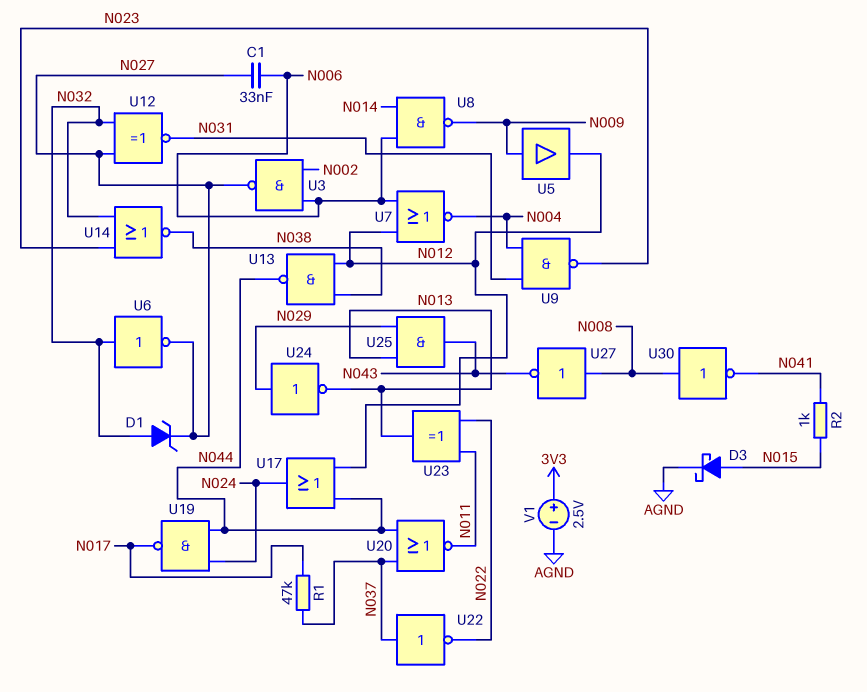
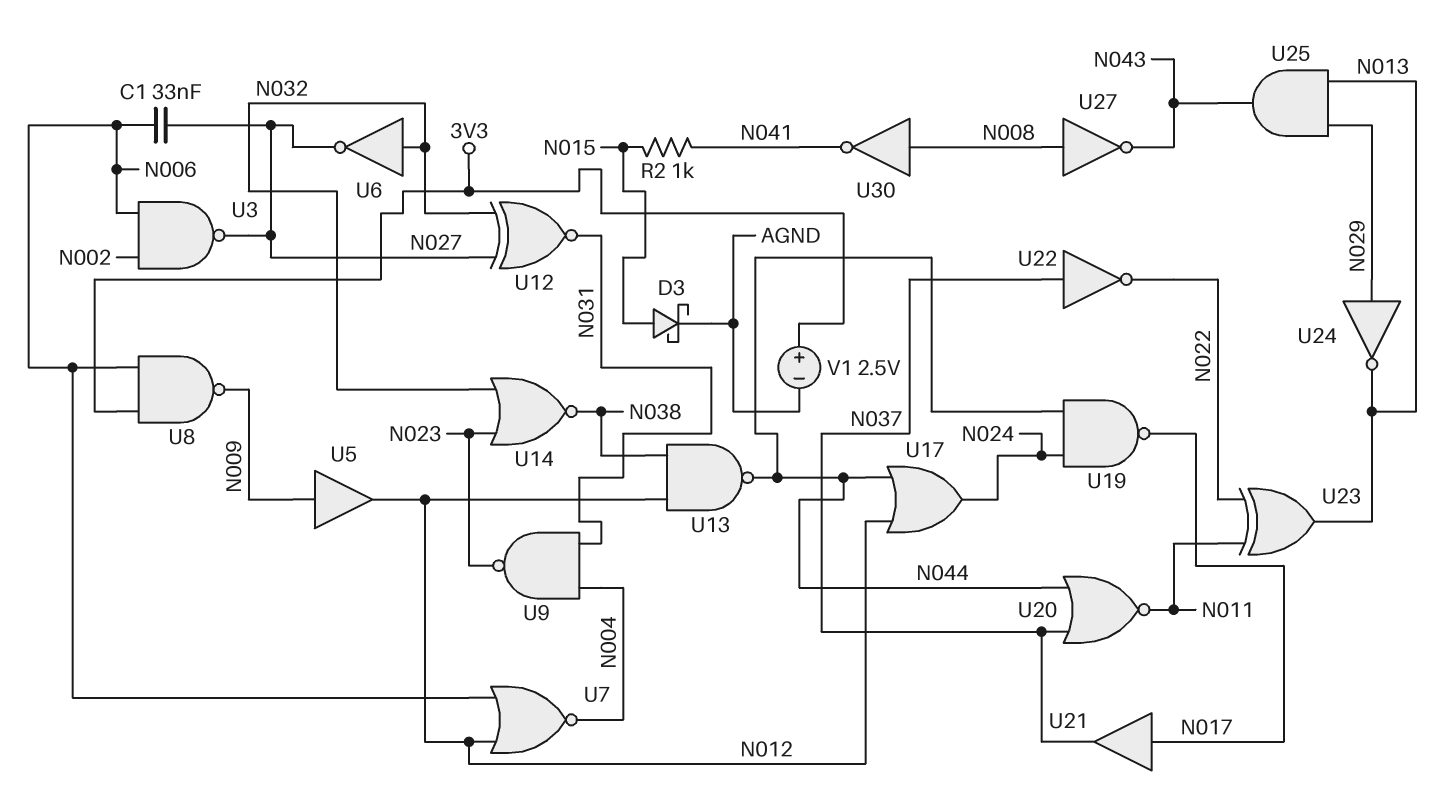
D1: zener (A N032, K N027) -> none
R1: 47k (N017, N037) -> none
U8: NAND (in N006, in N014, out N009) -> NAND (in 3V3, in N006, out N009)
U21: none -> buffer (in N017, out N037)

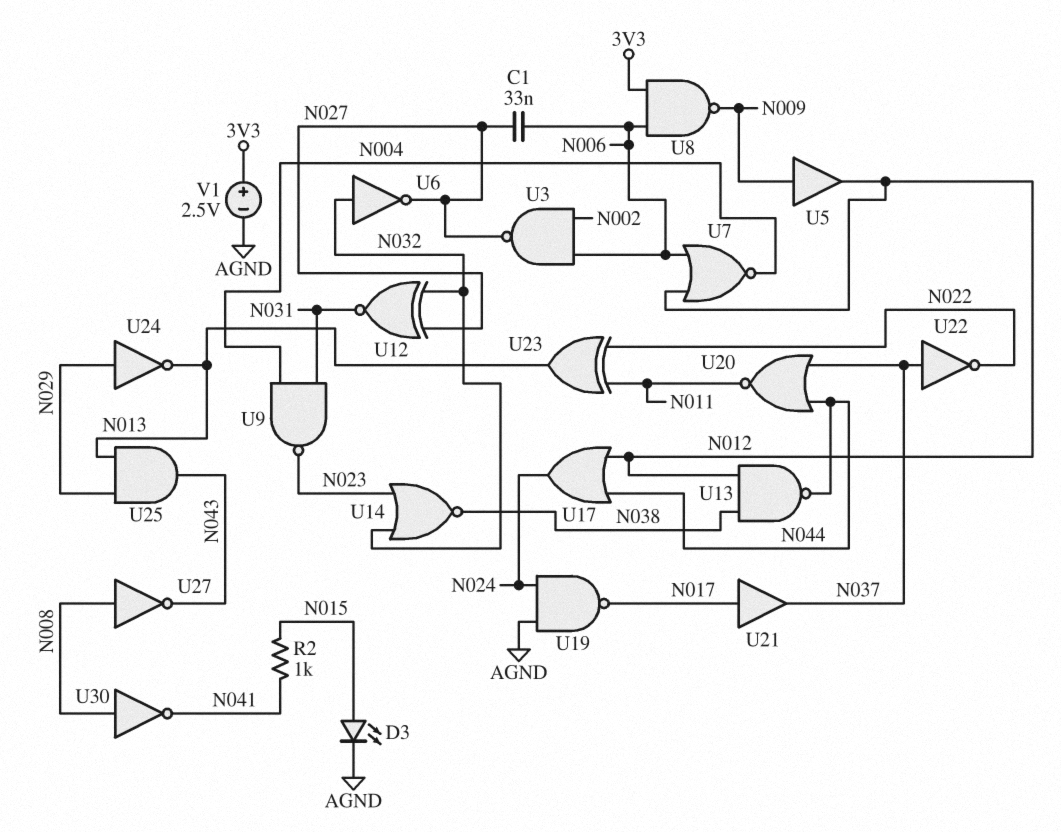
D3: schottky (A N015, K AGND) -> LED (A N015, K AGND)
U19: NAND (in N024, in N044, out N017) -> NAND (in AGND, in N024, out N017)

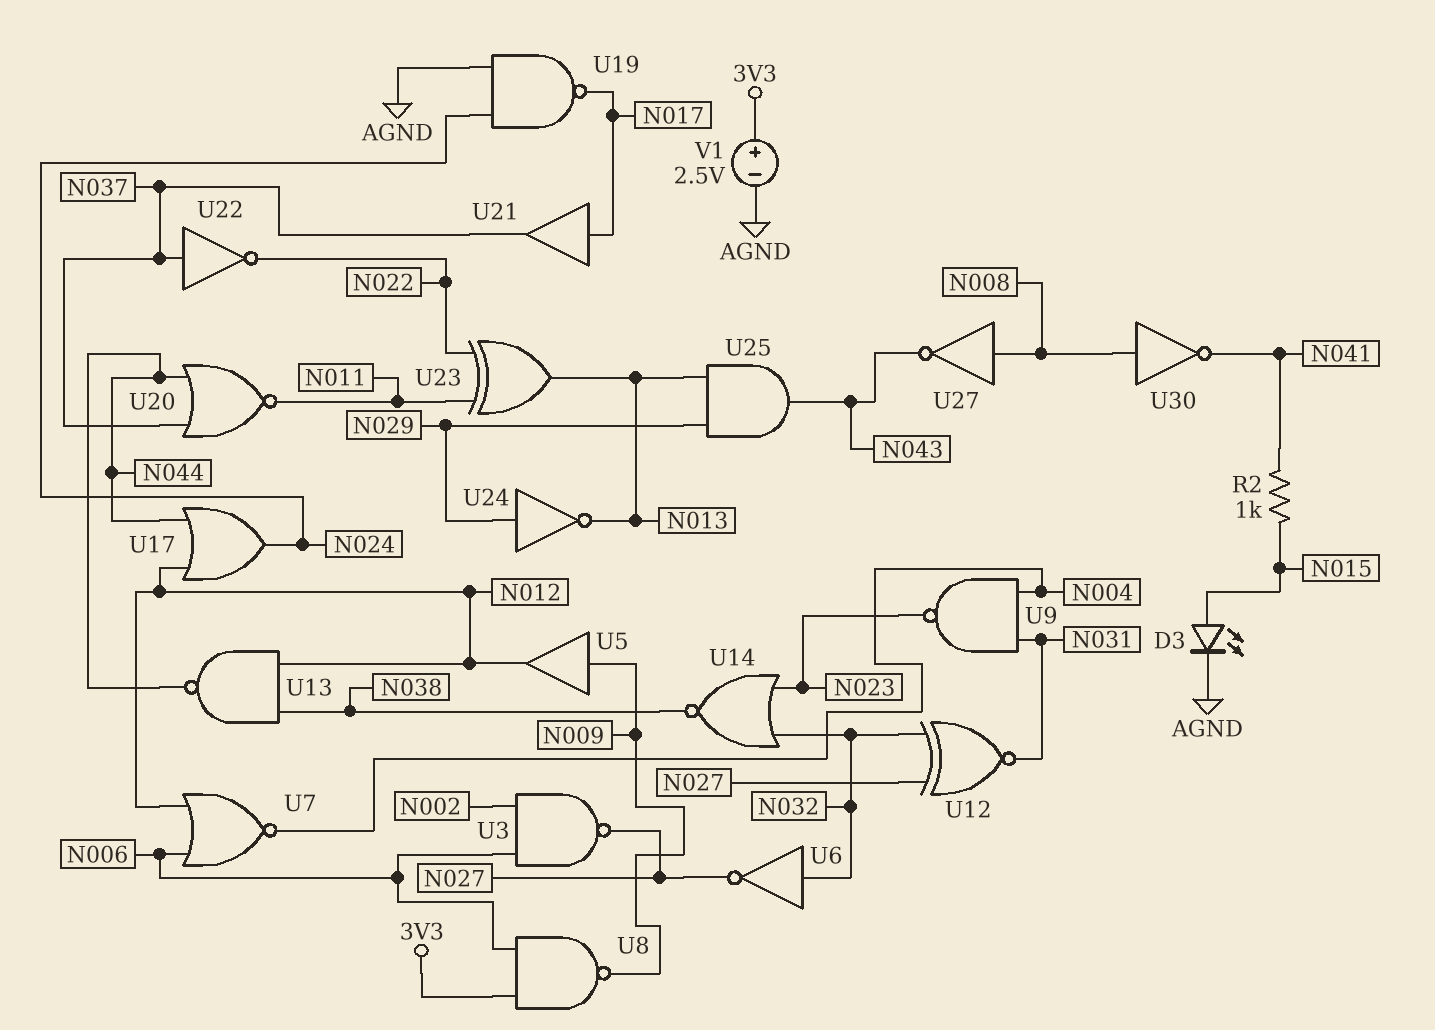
C1: 33nF (N006, N027) -> none

